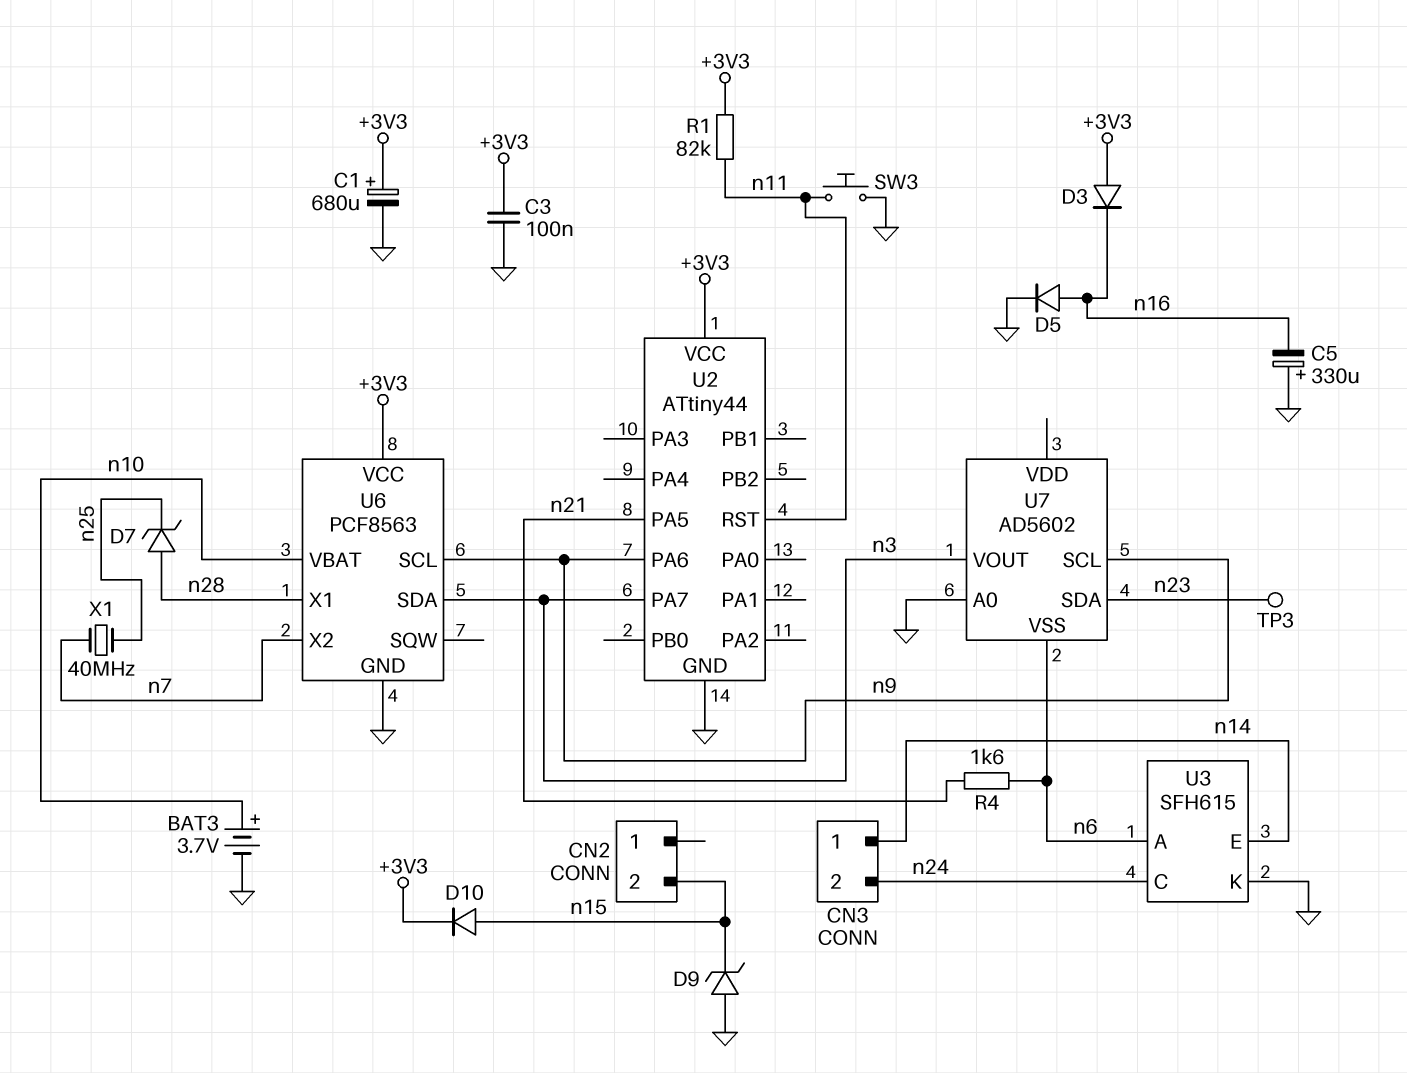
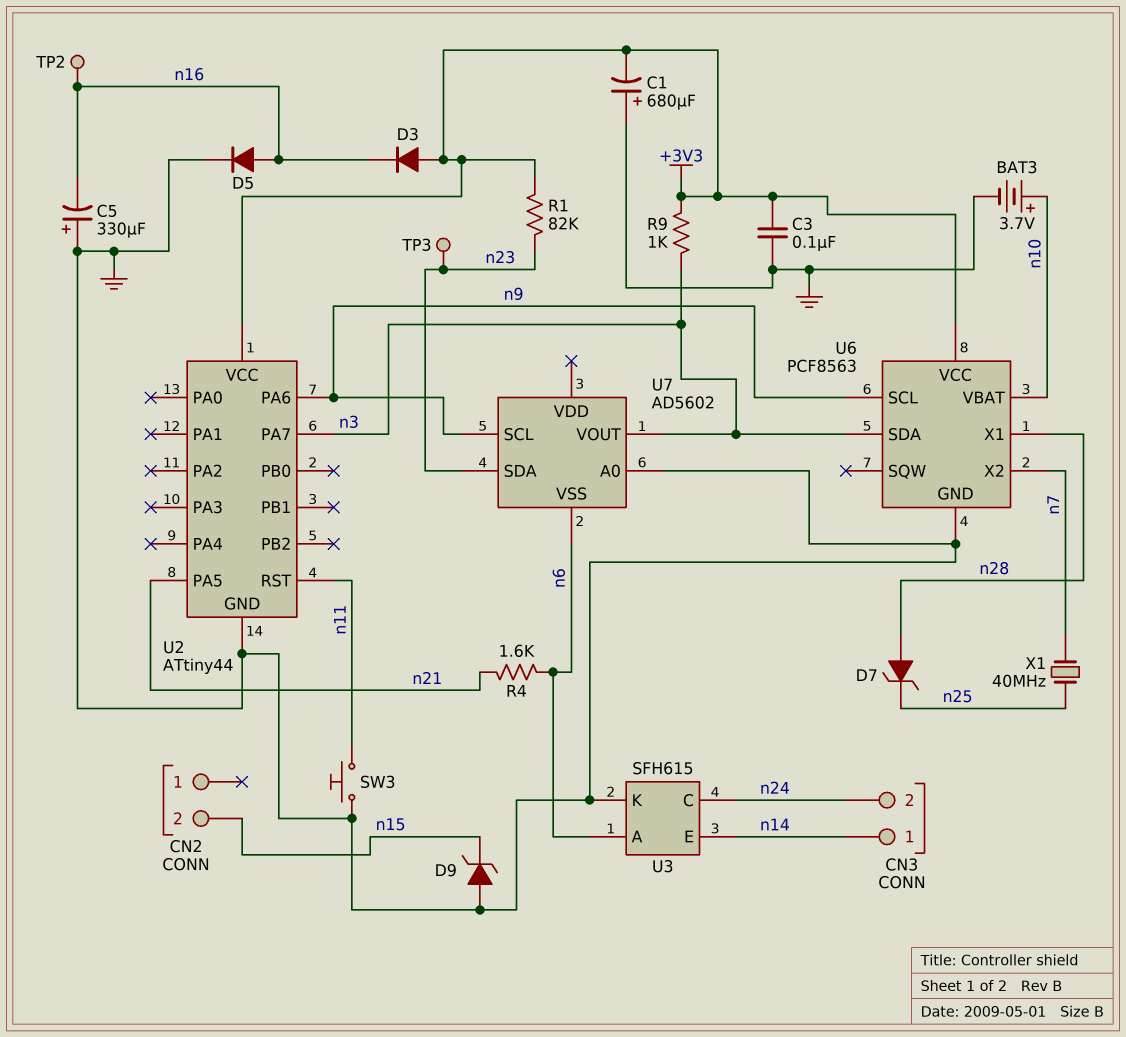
C1: 680uF (plus +3V3, minus GND) -> 680uF (plus GND, minus +3V3)
D10: diode (A n15, K +3V3) -> none
R1: 82k (+3V3, n11) -> 82k (+3V3, n23)
R9: none -> 1k (+3V3, n3)
TP2: none -> test point (n16)

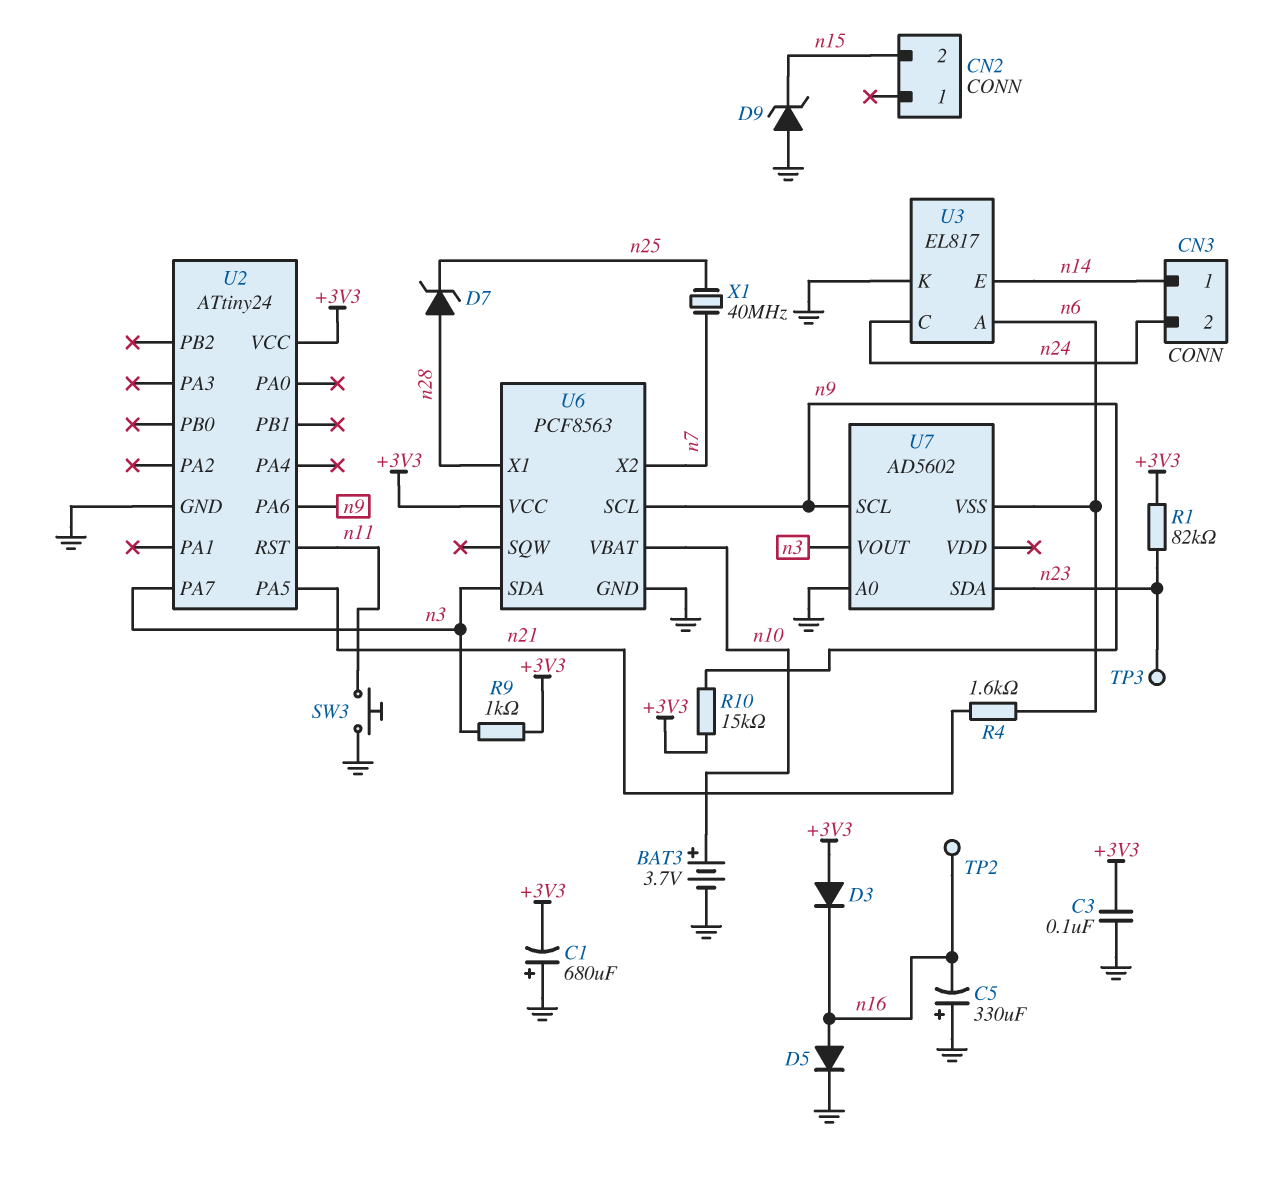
R10: none -> 15k (+3V3, n9)
U2: ATtiny44 -> ATtiny24
U3: SFH615 -> EL817

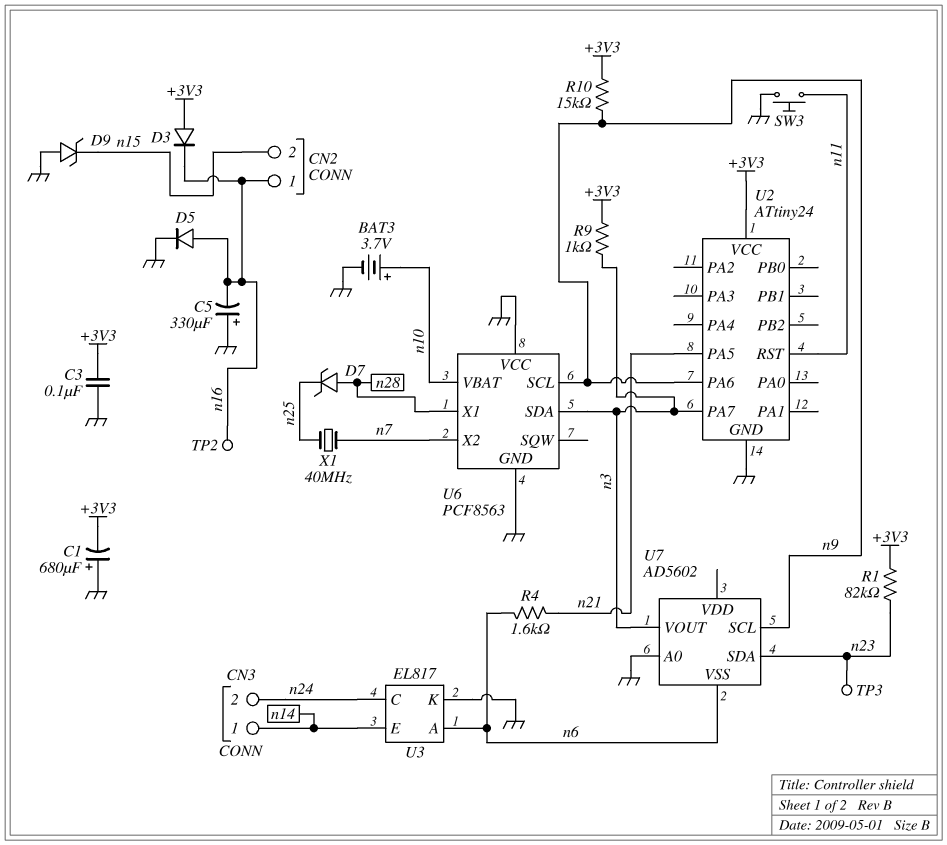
CN2 pin 1: none -> n16
U6 pin VCC: +3V3 -> GND

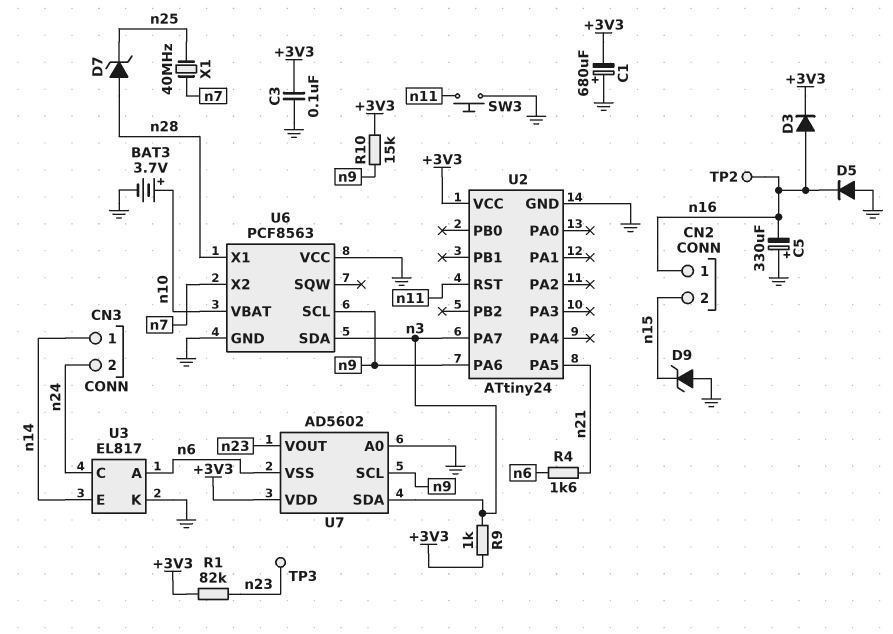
D3: diode (A +3V3, K n16) -> diode (A n16, K +3V3)
D5: diode (A n16, K GND) -> diode (A GND, K n16)
U7 pin SDA: n23 -> n3
U7 pin VDD: none -> +3V3
U7 pin VOUT: n3 -> n23

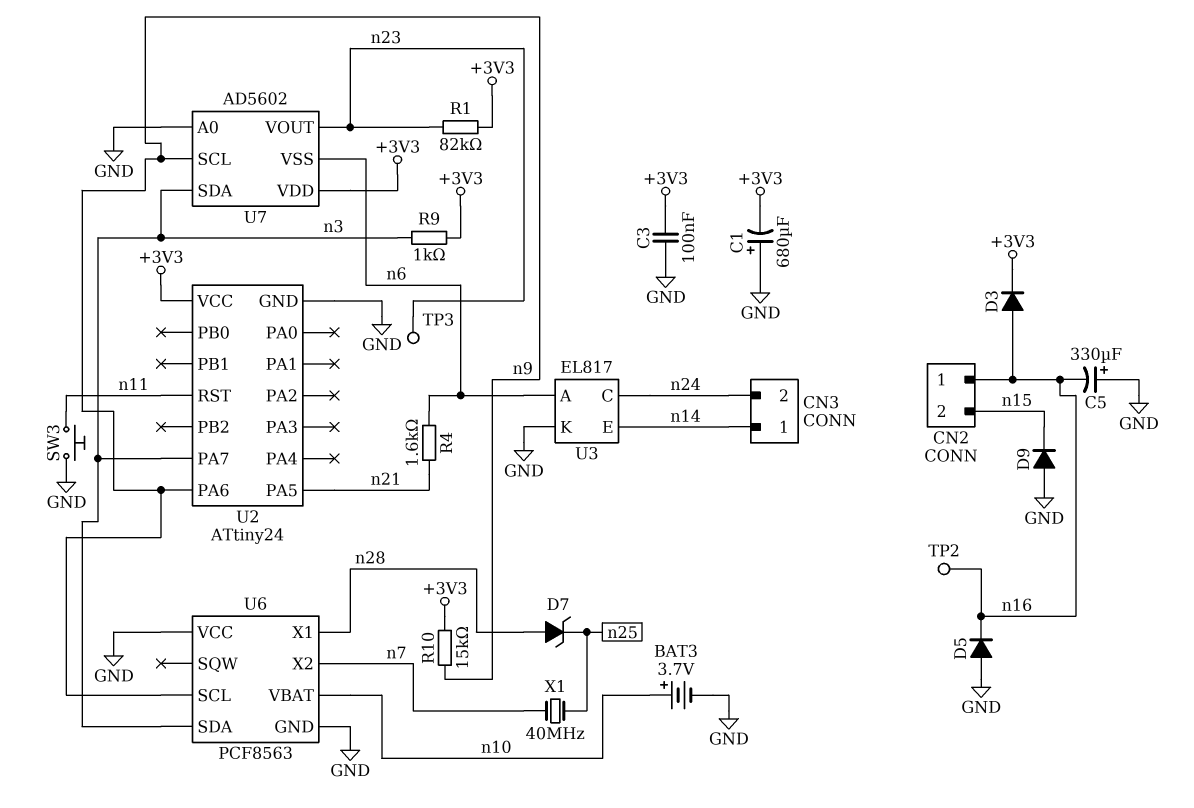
D9: zener (A GND, K n15) -> diode (A GND, K n15)

